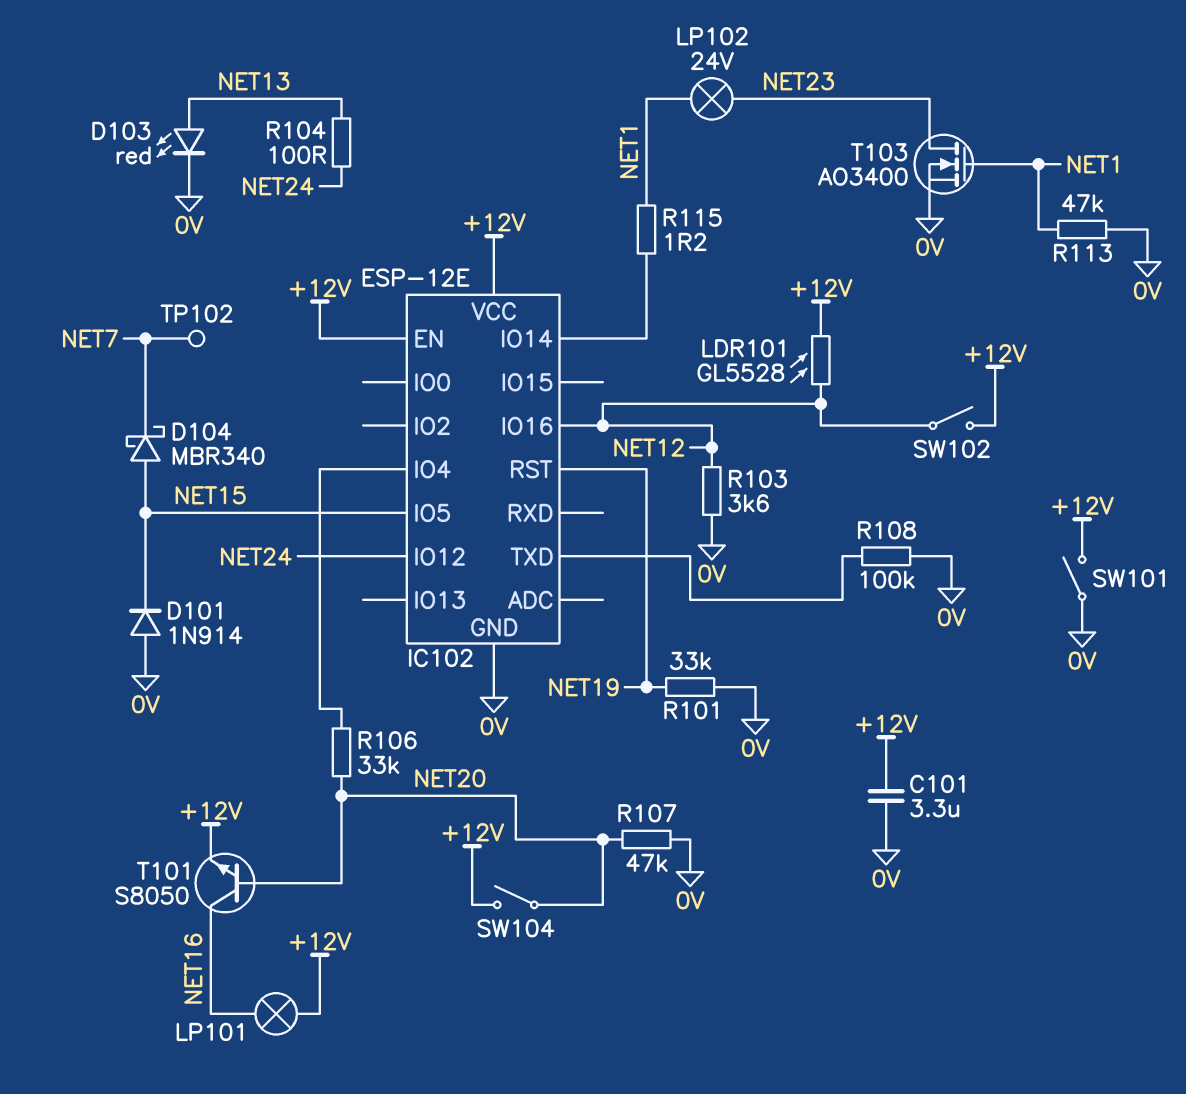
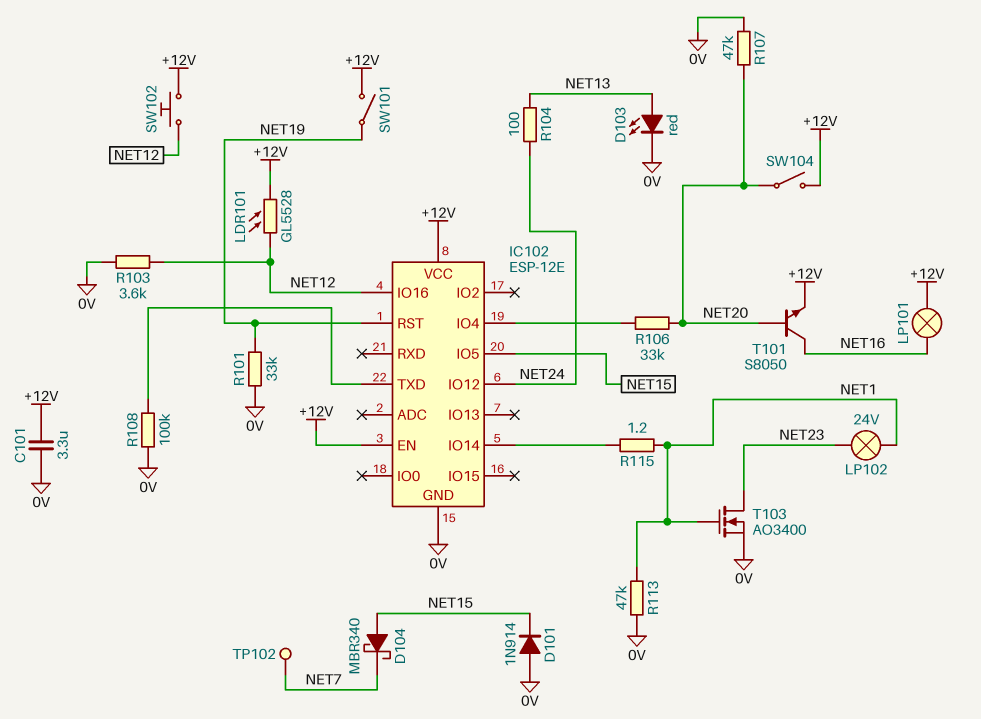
SW101: switch (+12V, 0V) -> switch (+12V, NET19)
SW102: switch (+12V, NET12) -> button (+12V, NET12)

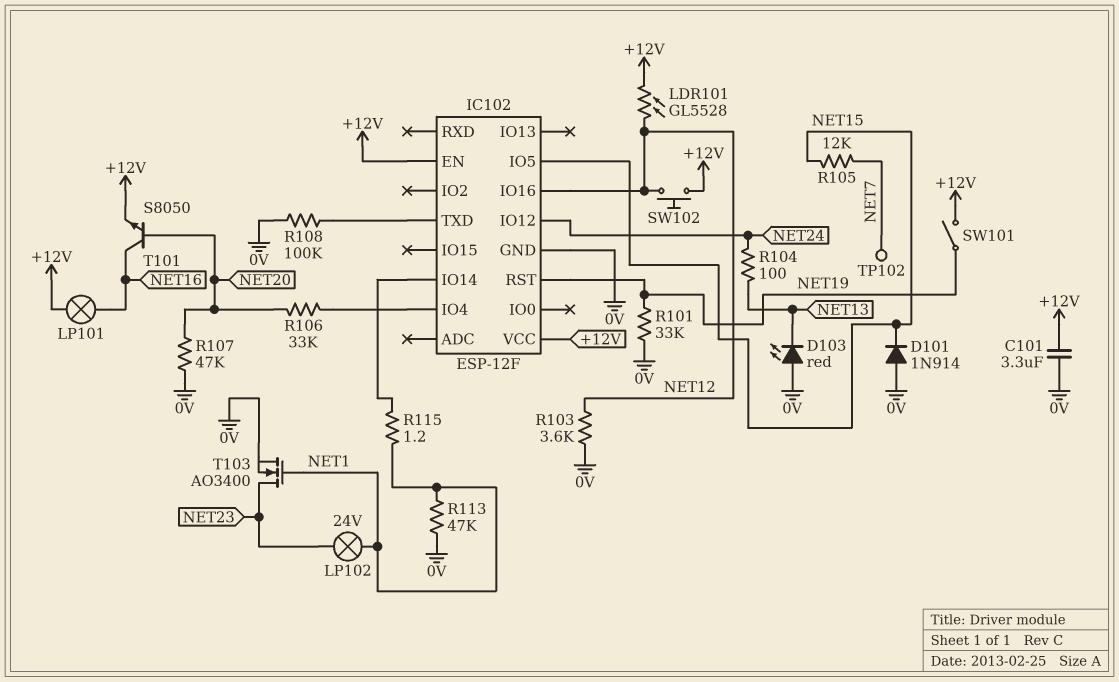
D103: LED red (A NET13, K 0V) -> LED red (A 0V, K NET13)
D104: schottky MBR340 (A NET15, K NET7) -> none
IC102: ESP-12E -> ESP-12F
R105: none -> 12k (NET7, NET15)
SW104: switch (+12V, NET20) -> none

